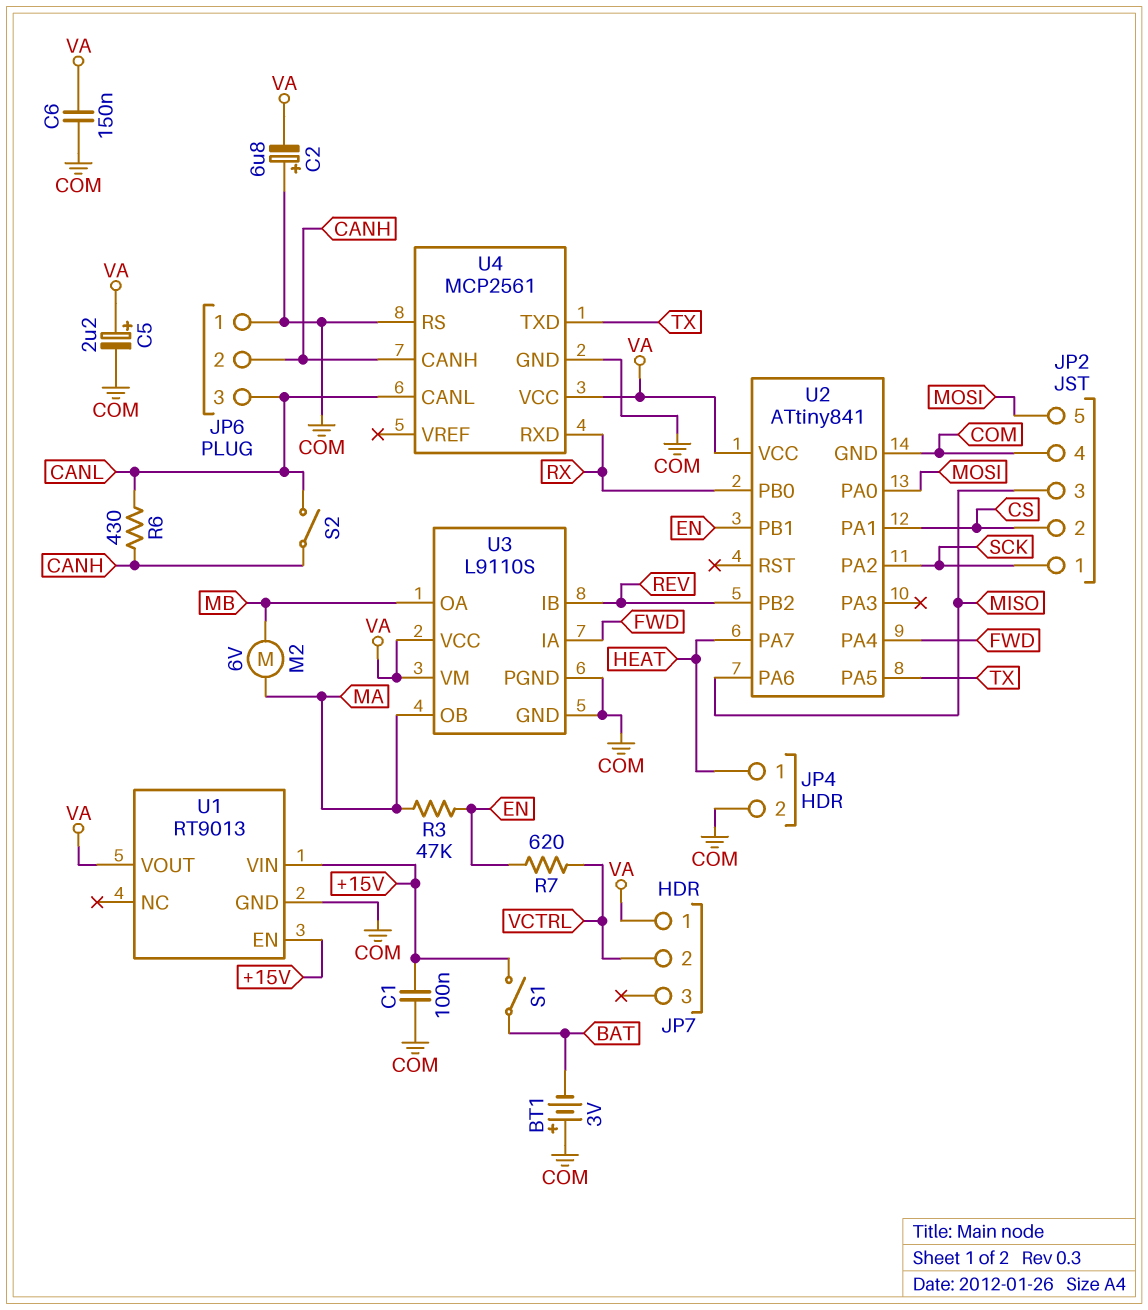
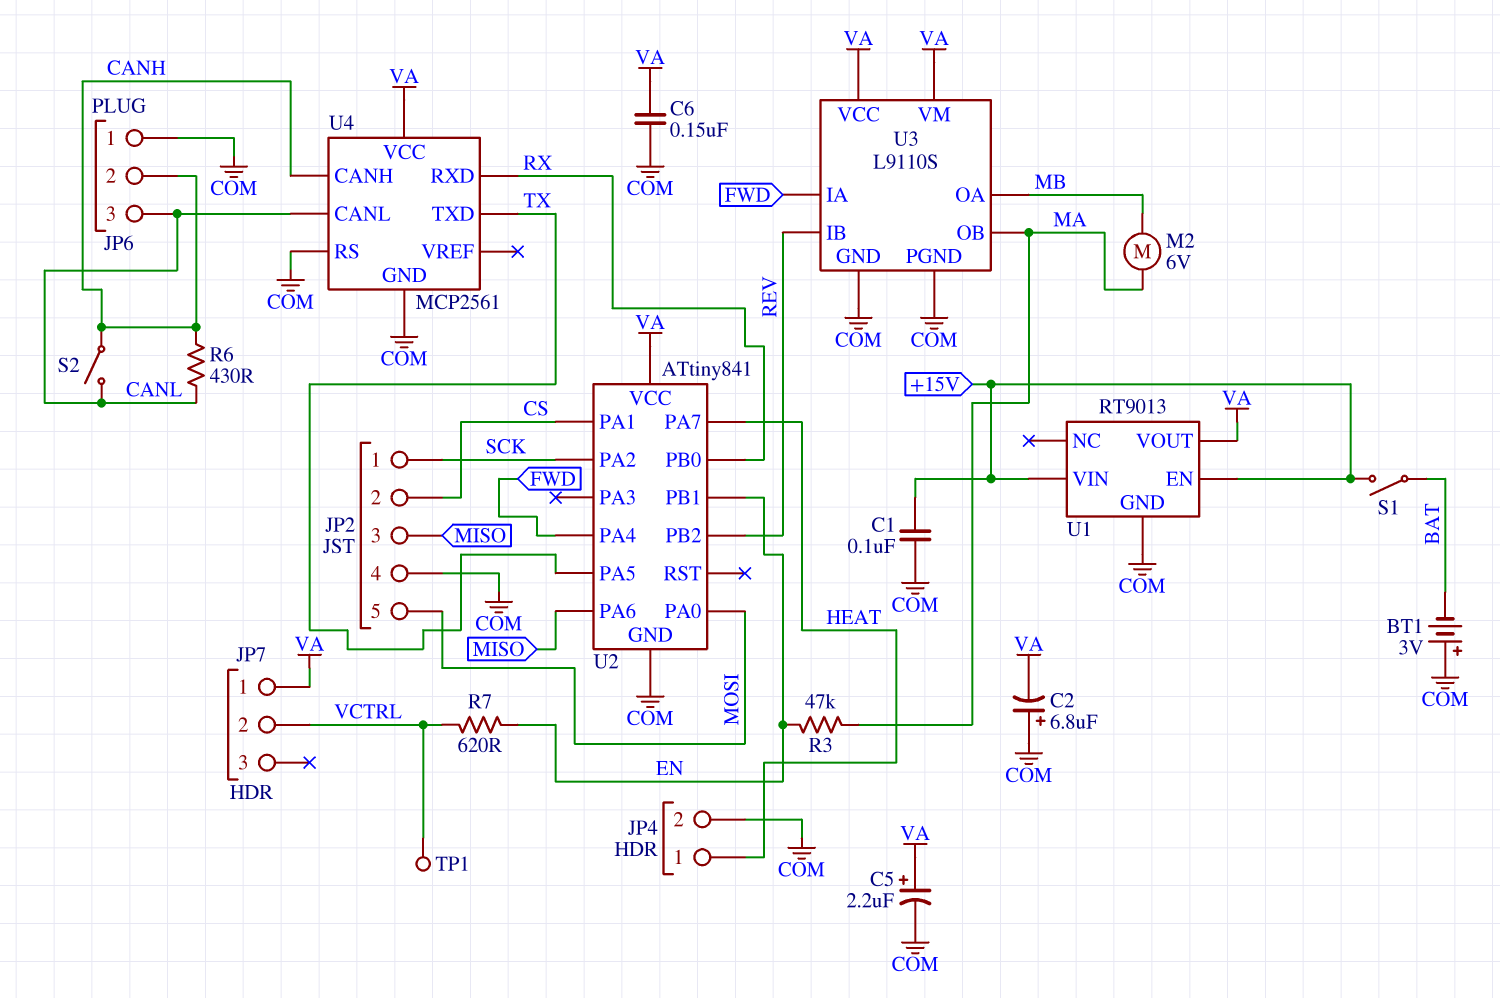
TP1: none -> test point (VCTRL)

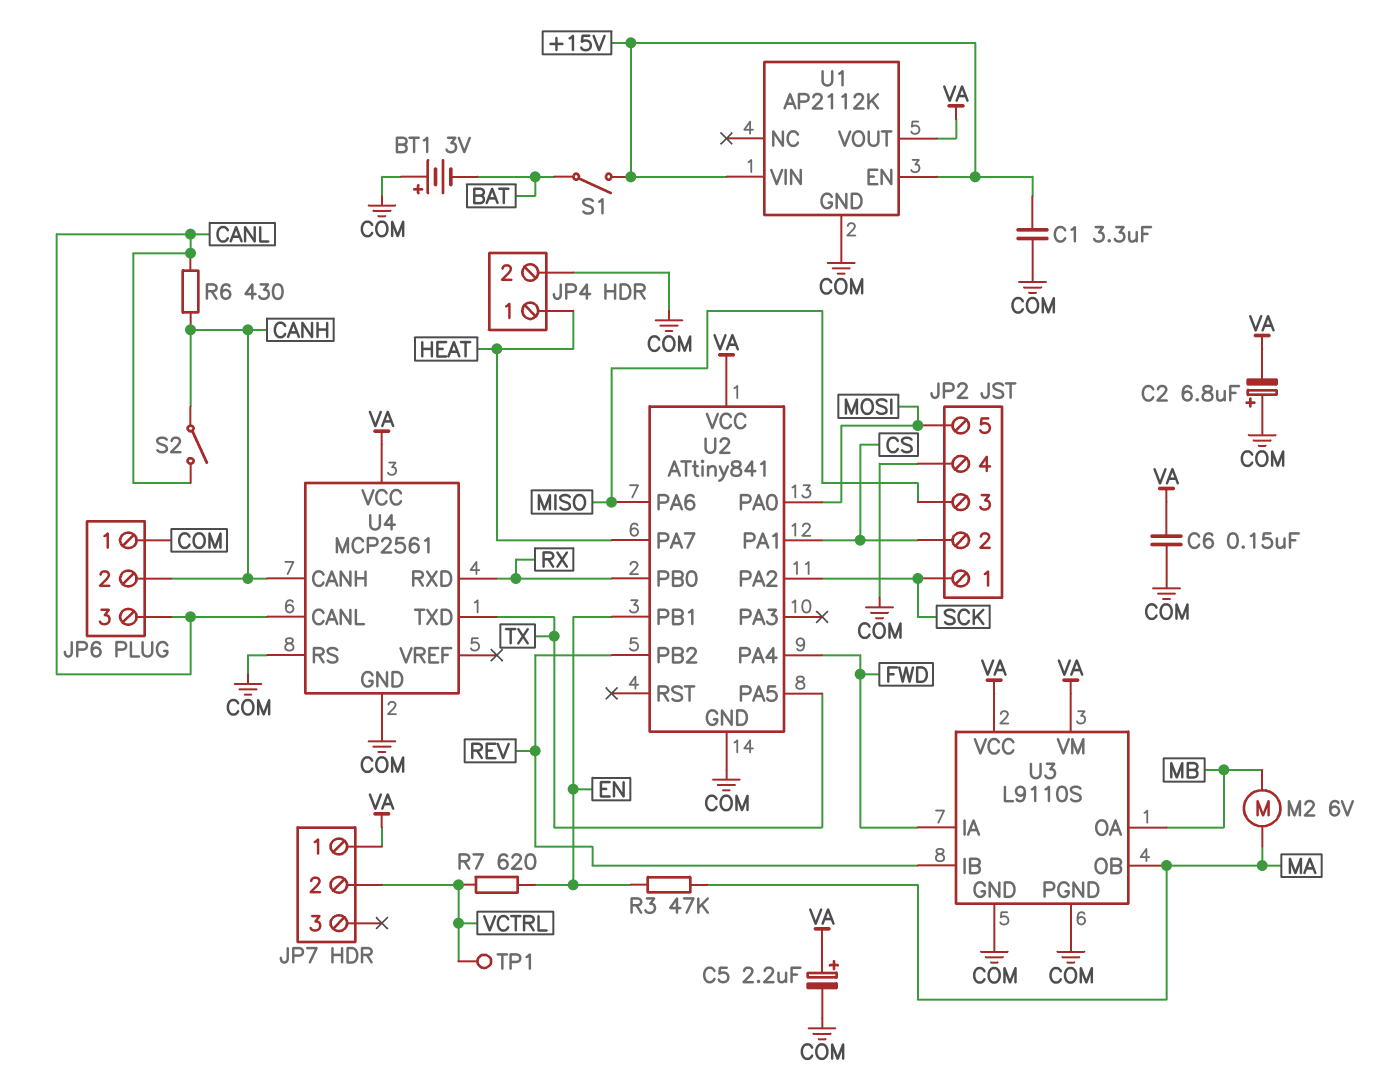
C1: 100nF (+15V, COM) -> 3.3uF (+15V, COM)
U1: RT9013 -> AP2112K

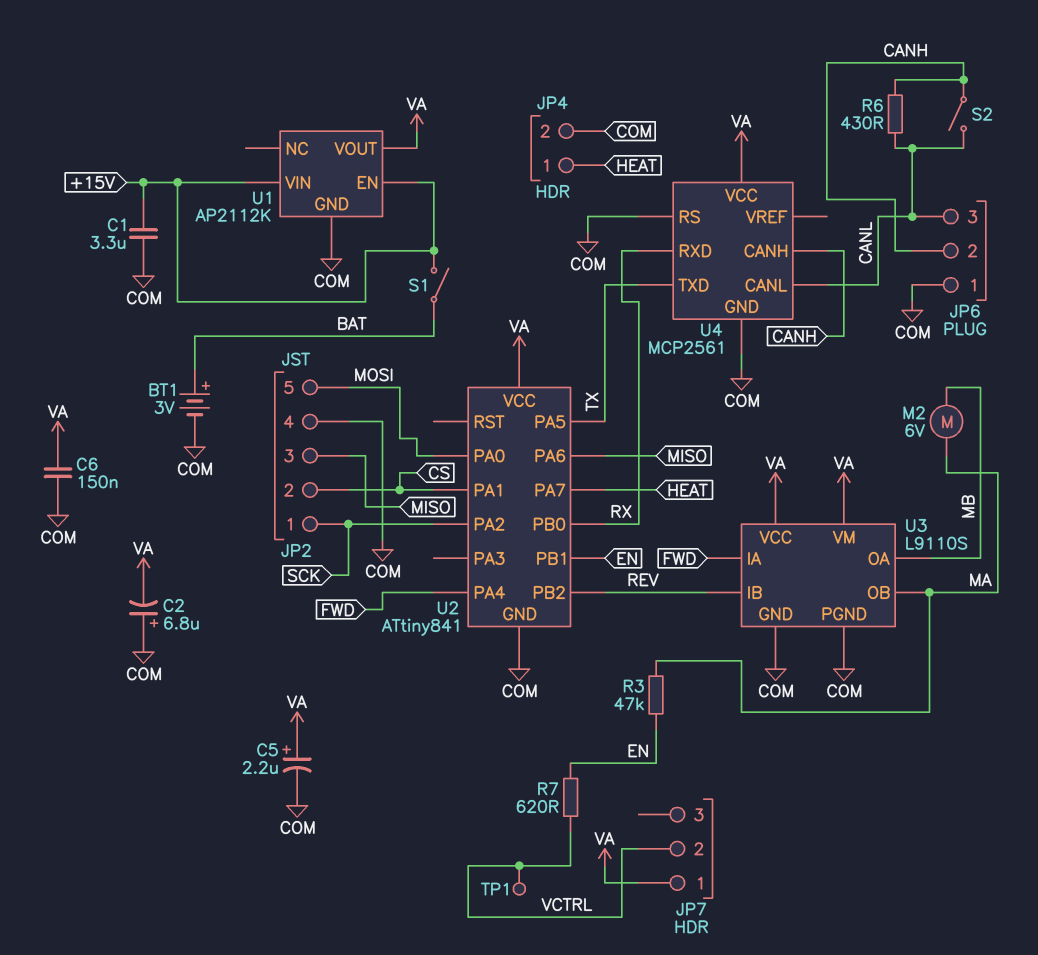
BT1: 3V (plus COM, minus BAT) -> 3V (plus BAT, minus COM)

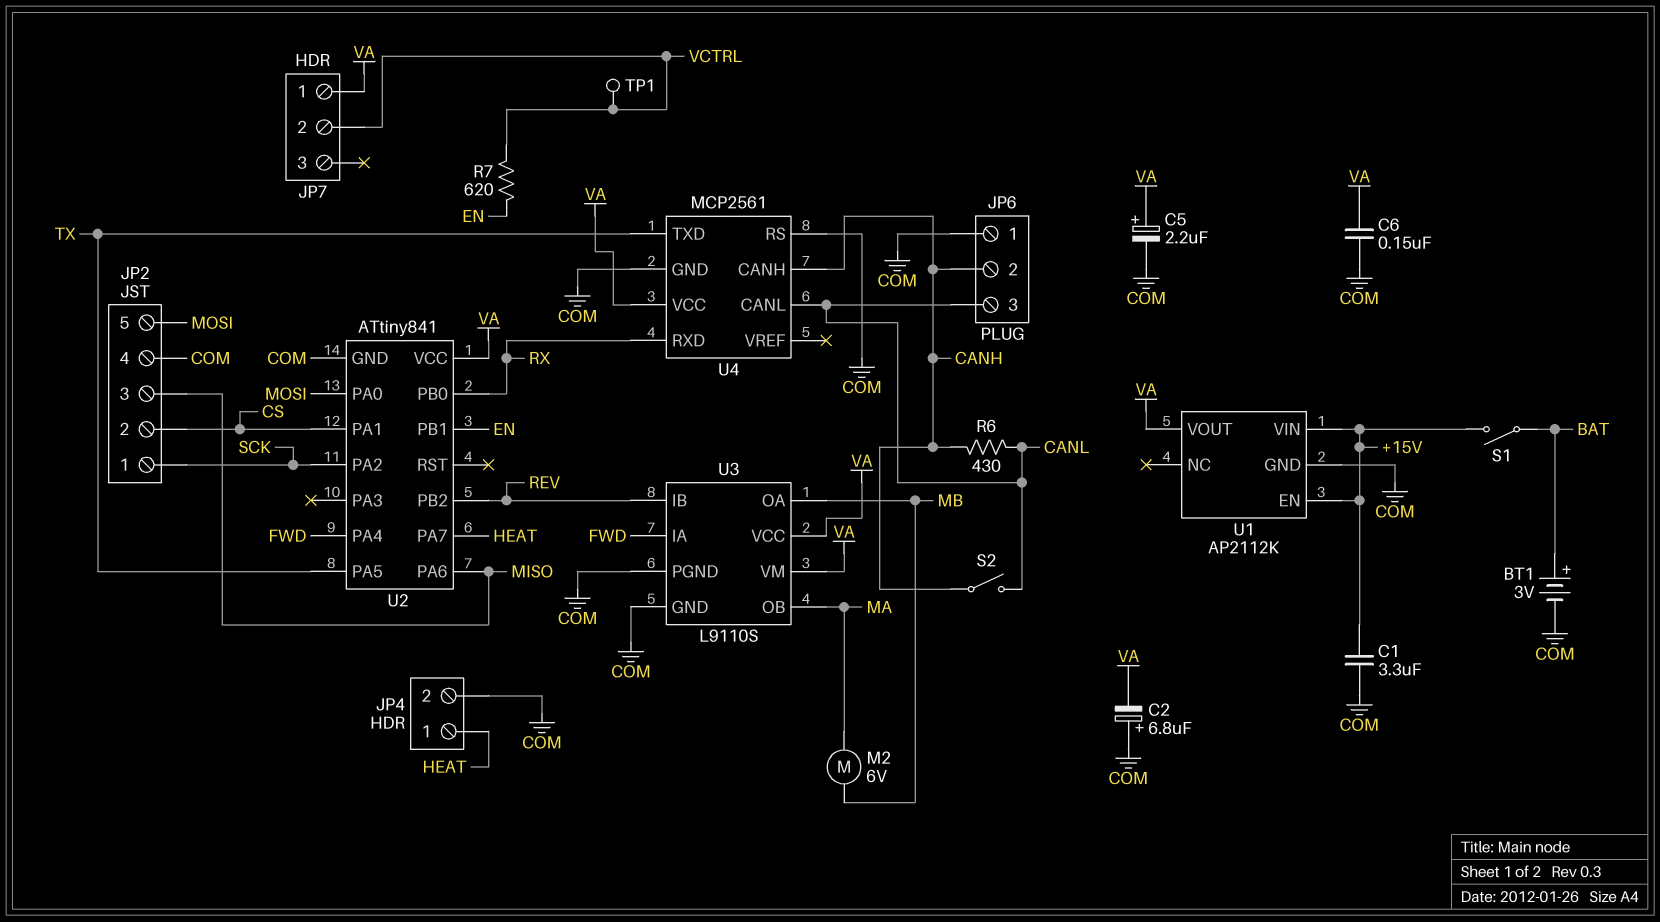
R3: 47k (EN, MA) -> none

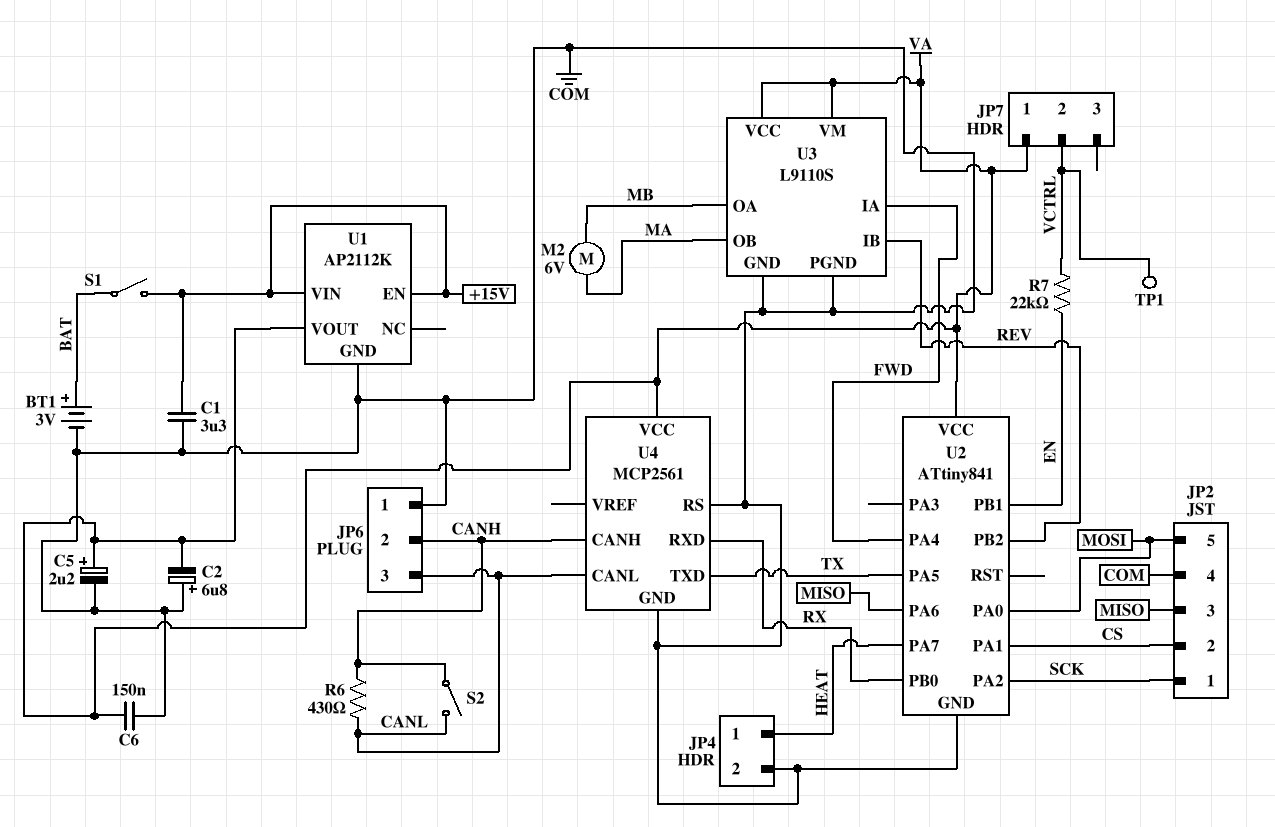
R7: 620 (EN, VCTRL) -> 22k (EN, VCTRL)

